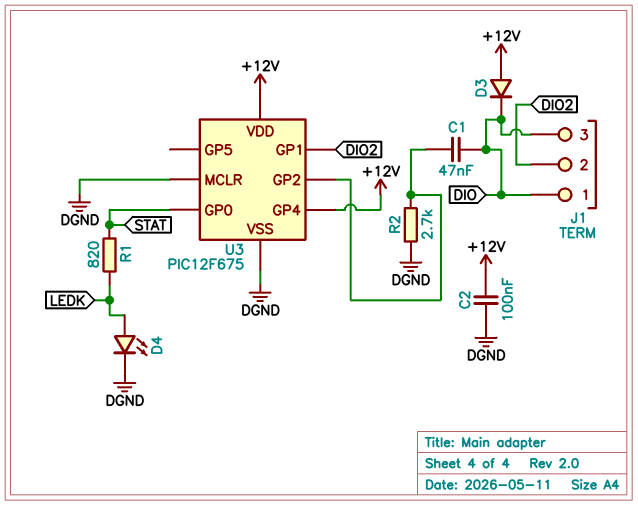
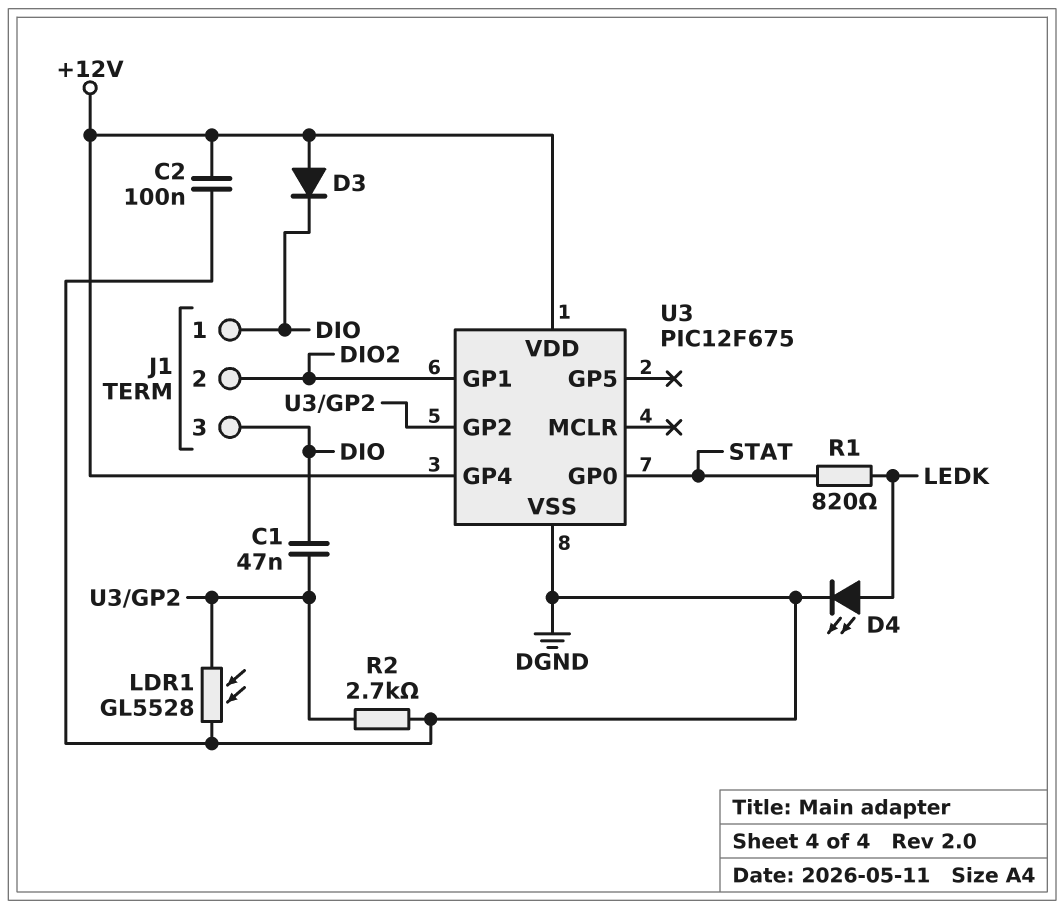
LDR1: none -> GL5528 (DGND, U3/GP2)
U3 pin MCLR: DGND -> none

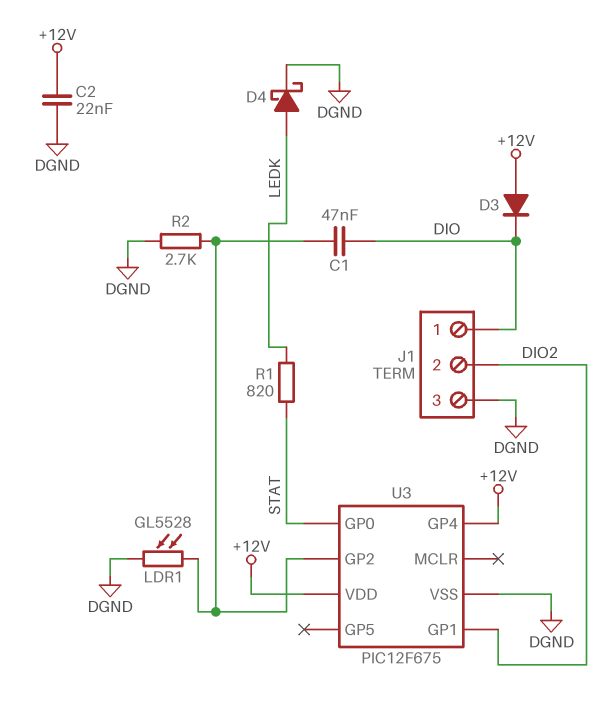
C2: 100nF (+12V, DGND) -> 22nF (+12V, DGND)
D4: LED (A LEDK, K DGND) -> schottky (A LEDK, K DGND)
J1 pin 3: DIO -> DGND

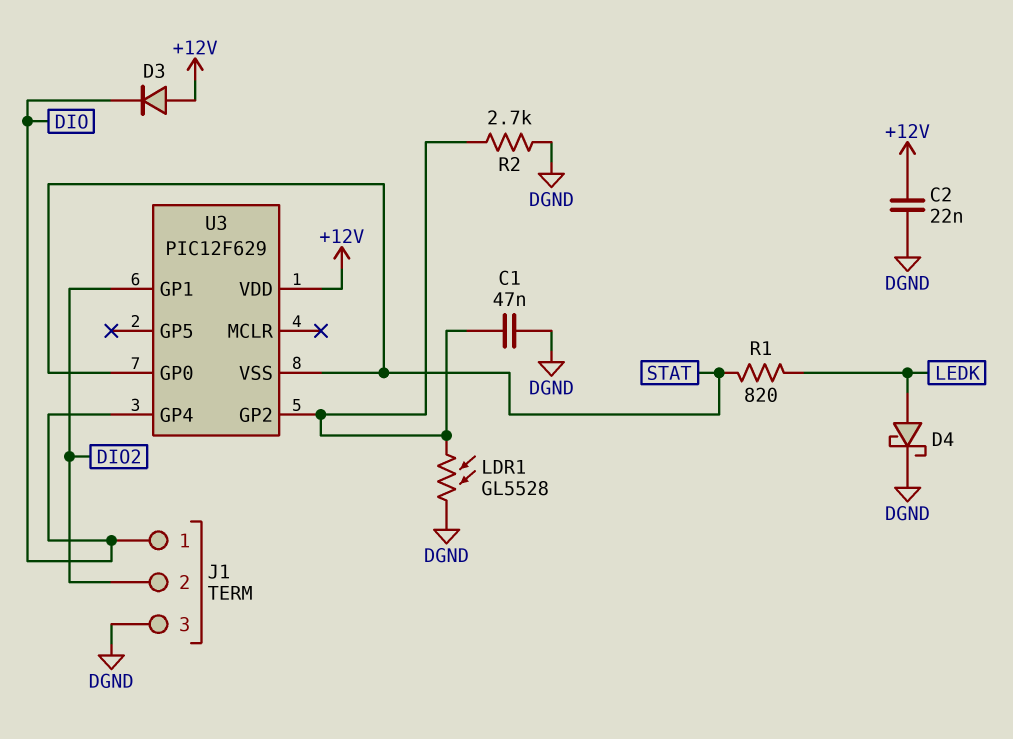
C1: 47nF (DIO, U3/GP2) -> 47nF (DGND, U3/GP2)
U3: PIC12F675 -> PIC12F629
U3 pin GP4: +12V -> DIO
U3 pin VSS: DGND -> STAT

